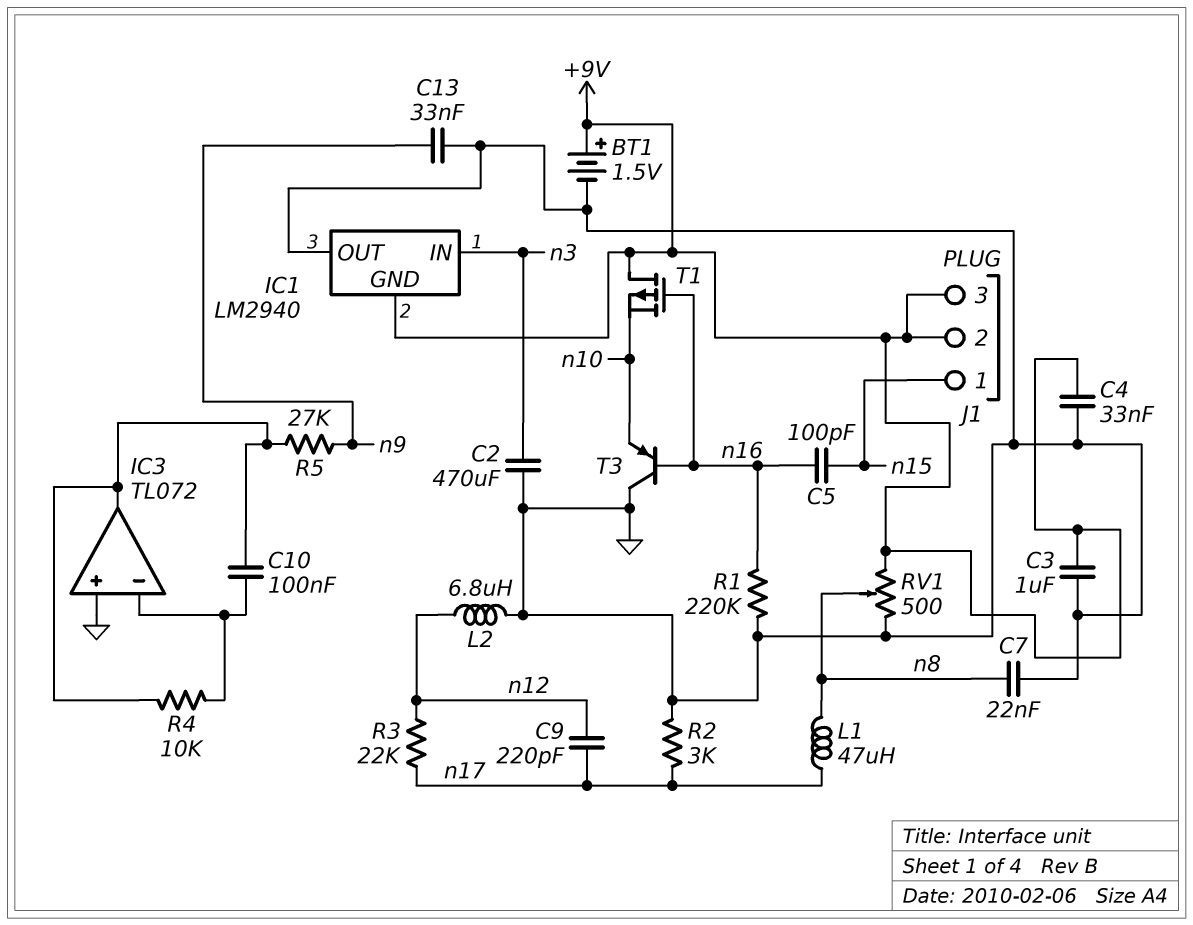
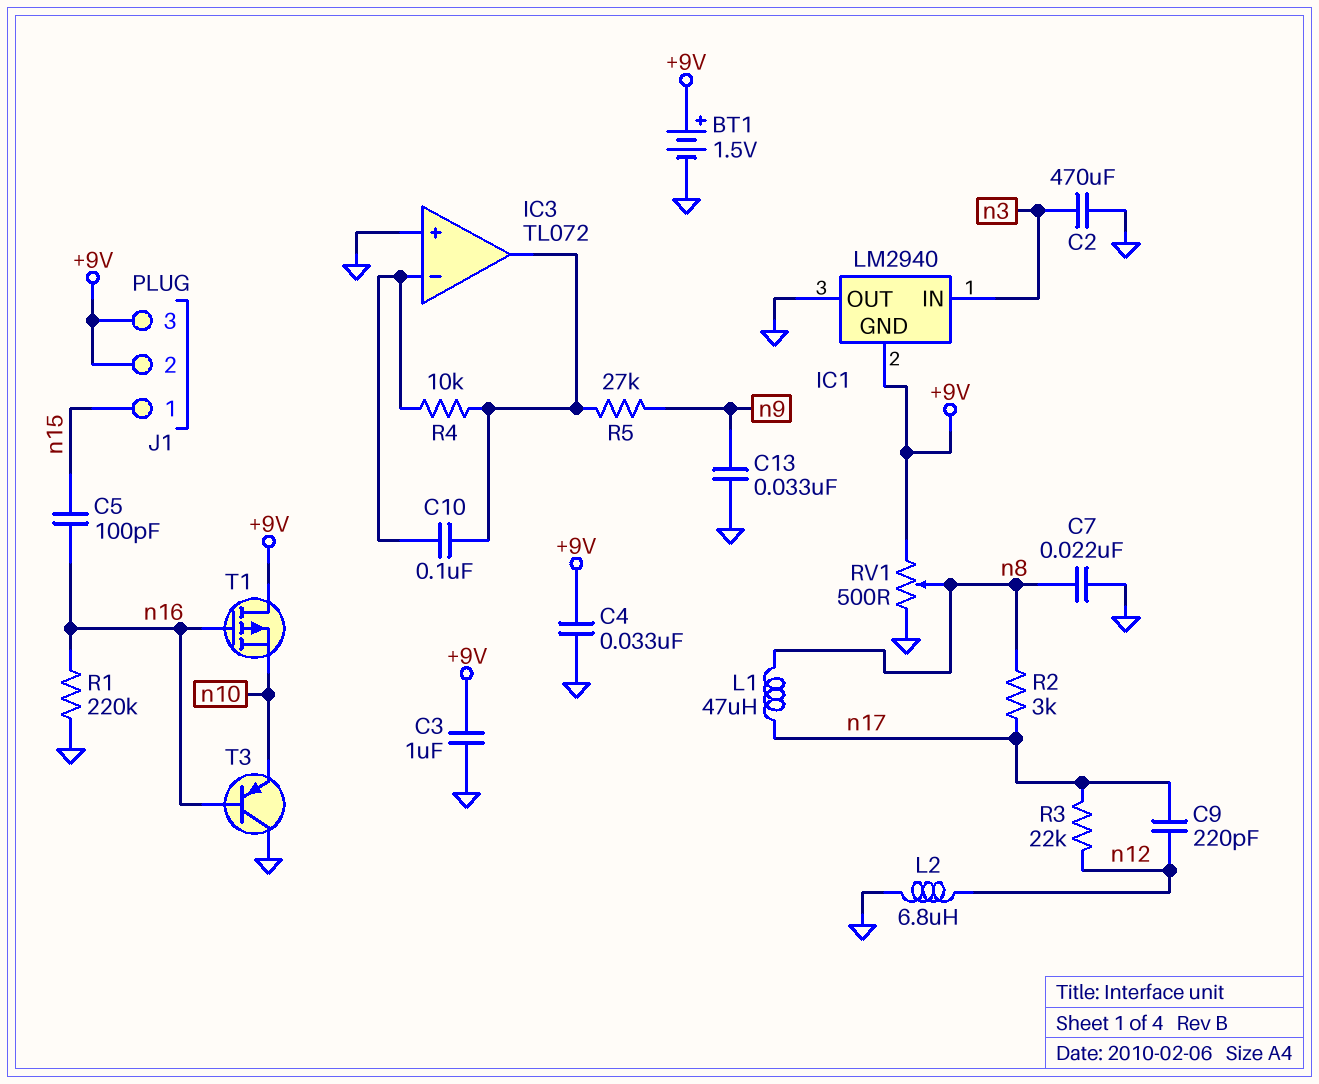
R2: 3k (GND, n17) -> 3k (n8, n17)

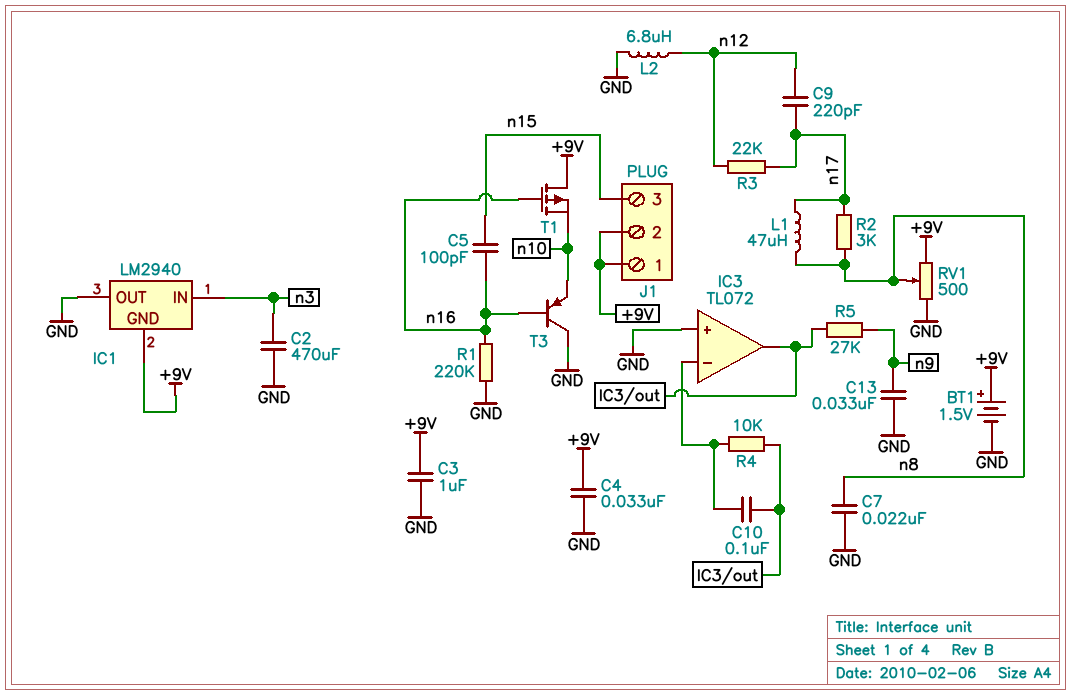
J1 pin 1: n15 -> +9V
J1 pin 3: +9V -> n15

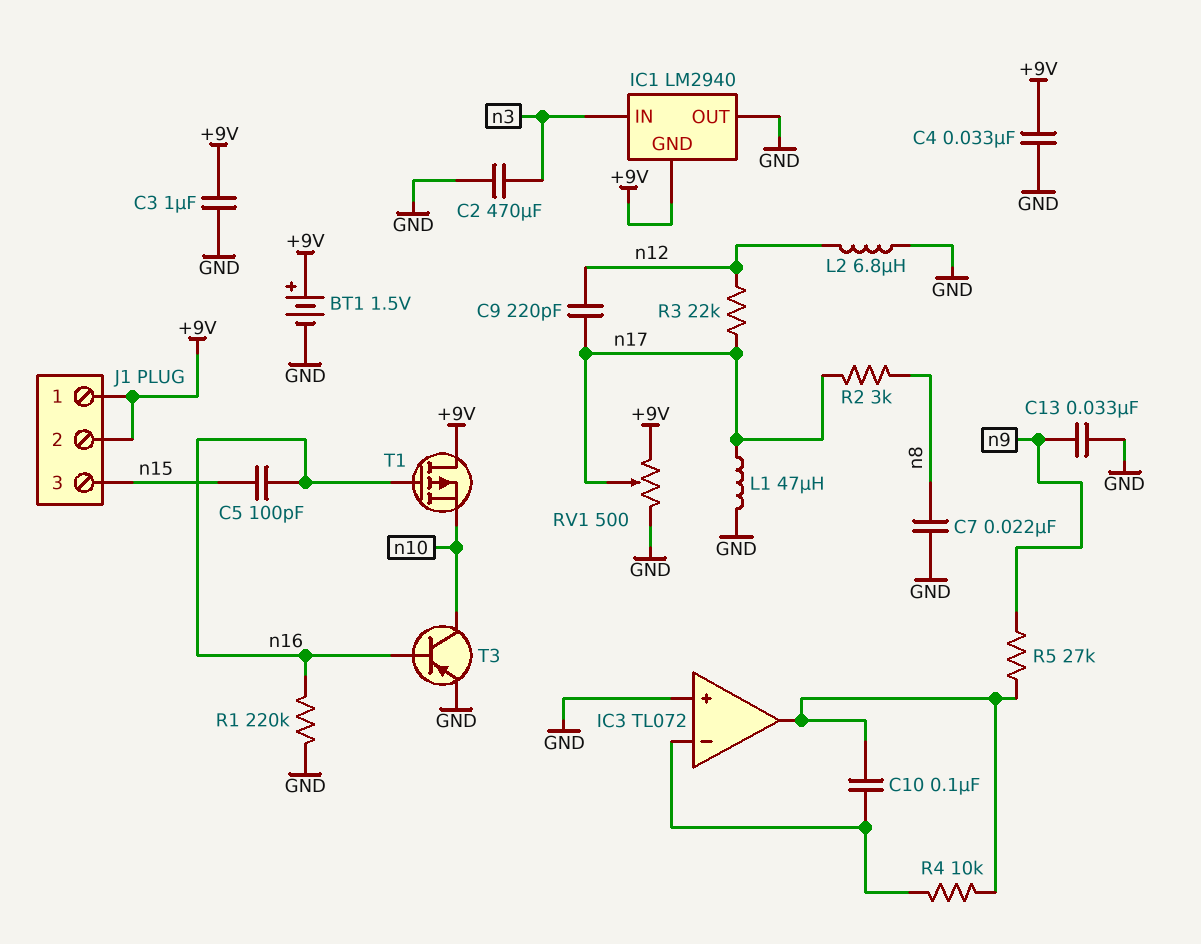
L1: 47uH (n8, n17) -> 47uH (GND, n17)
RV1: 500 (+9V, GND, wiper n8) -> 500 (+9V, GND, wiper n17)
T3: PNP (B n16, C GND, E n10) -> PNP (B n16, C n10, E GND)

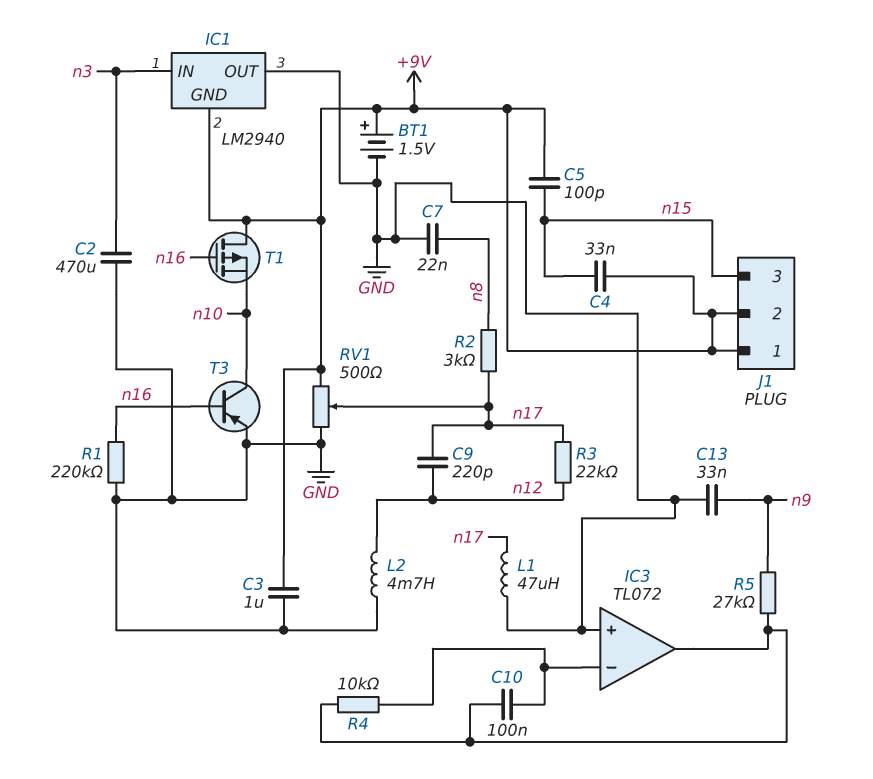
C4: 33nF (+9V, GND) -> 33nF (+9V, n15)
C5: 100pF (n15, n16) -> 100pF (+9V, n15)
L2: 6.8uH (GND, n12) -> 4.7mH (GND, n12)

